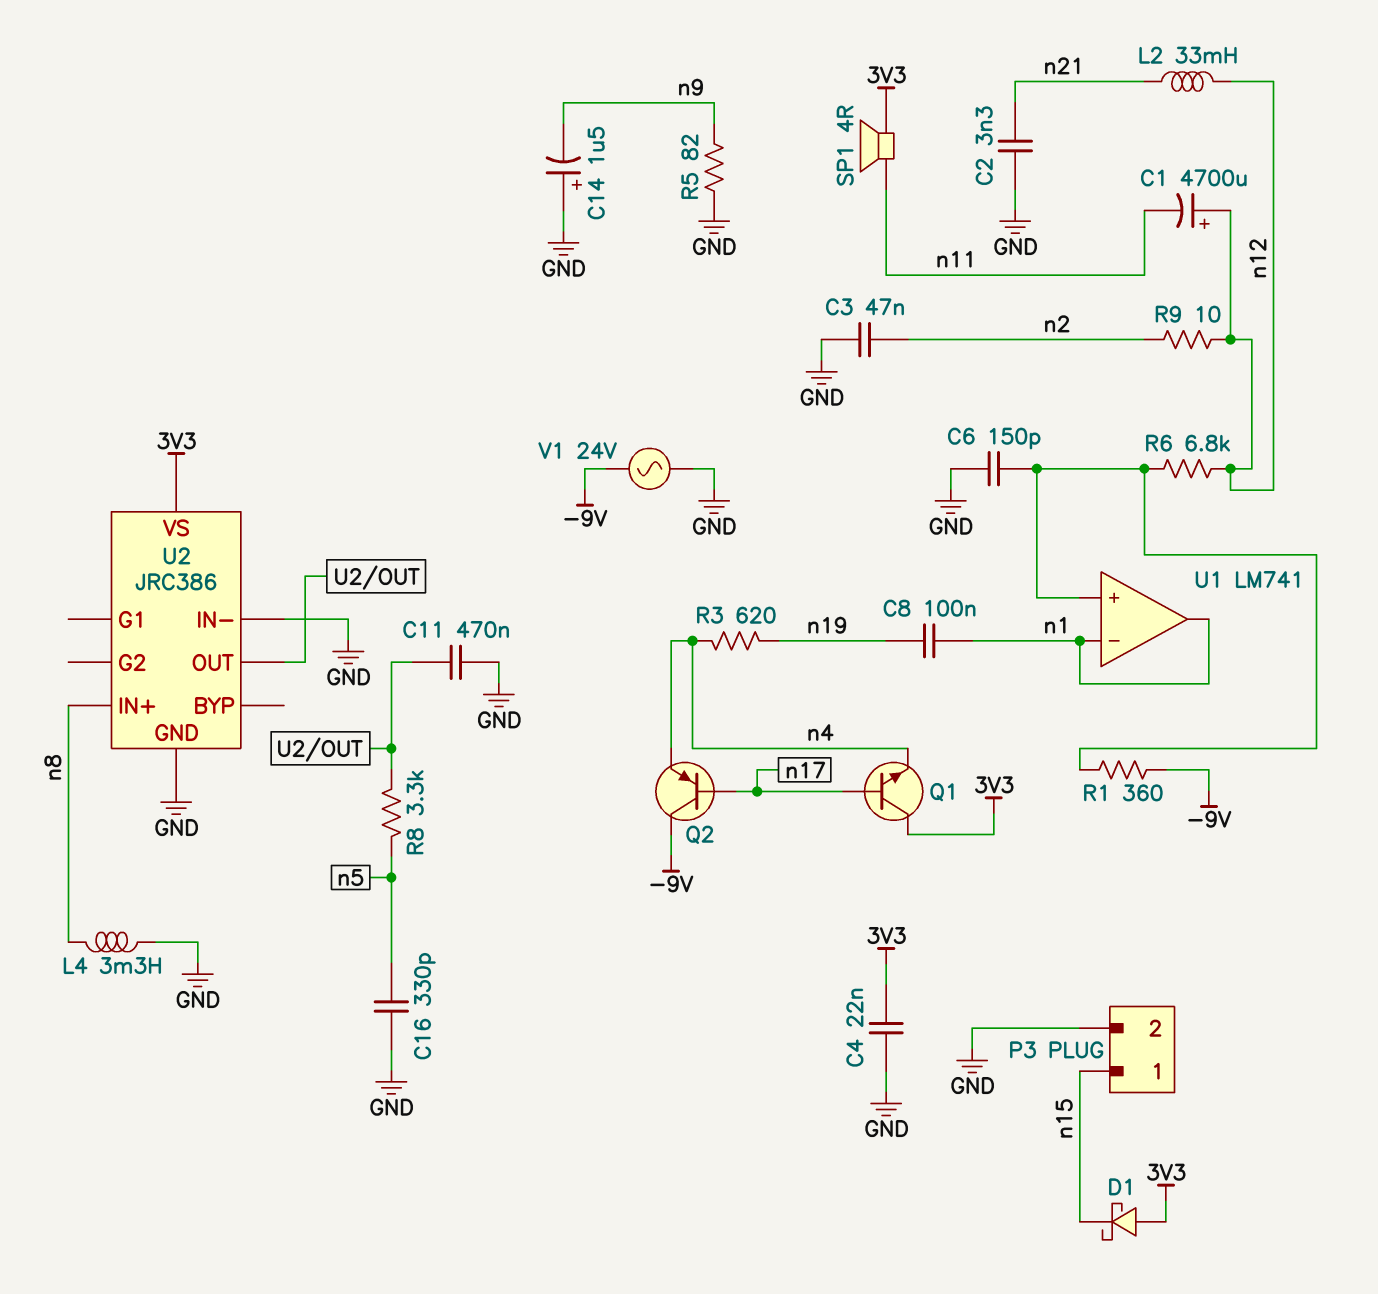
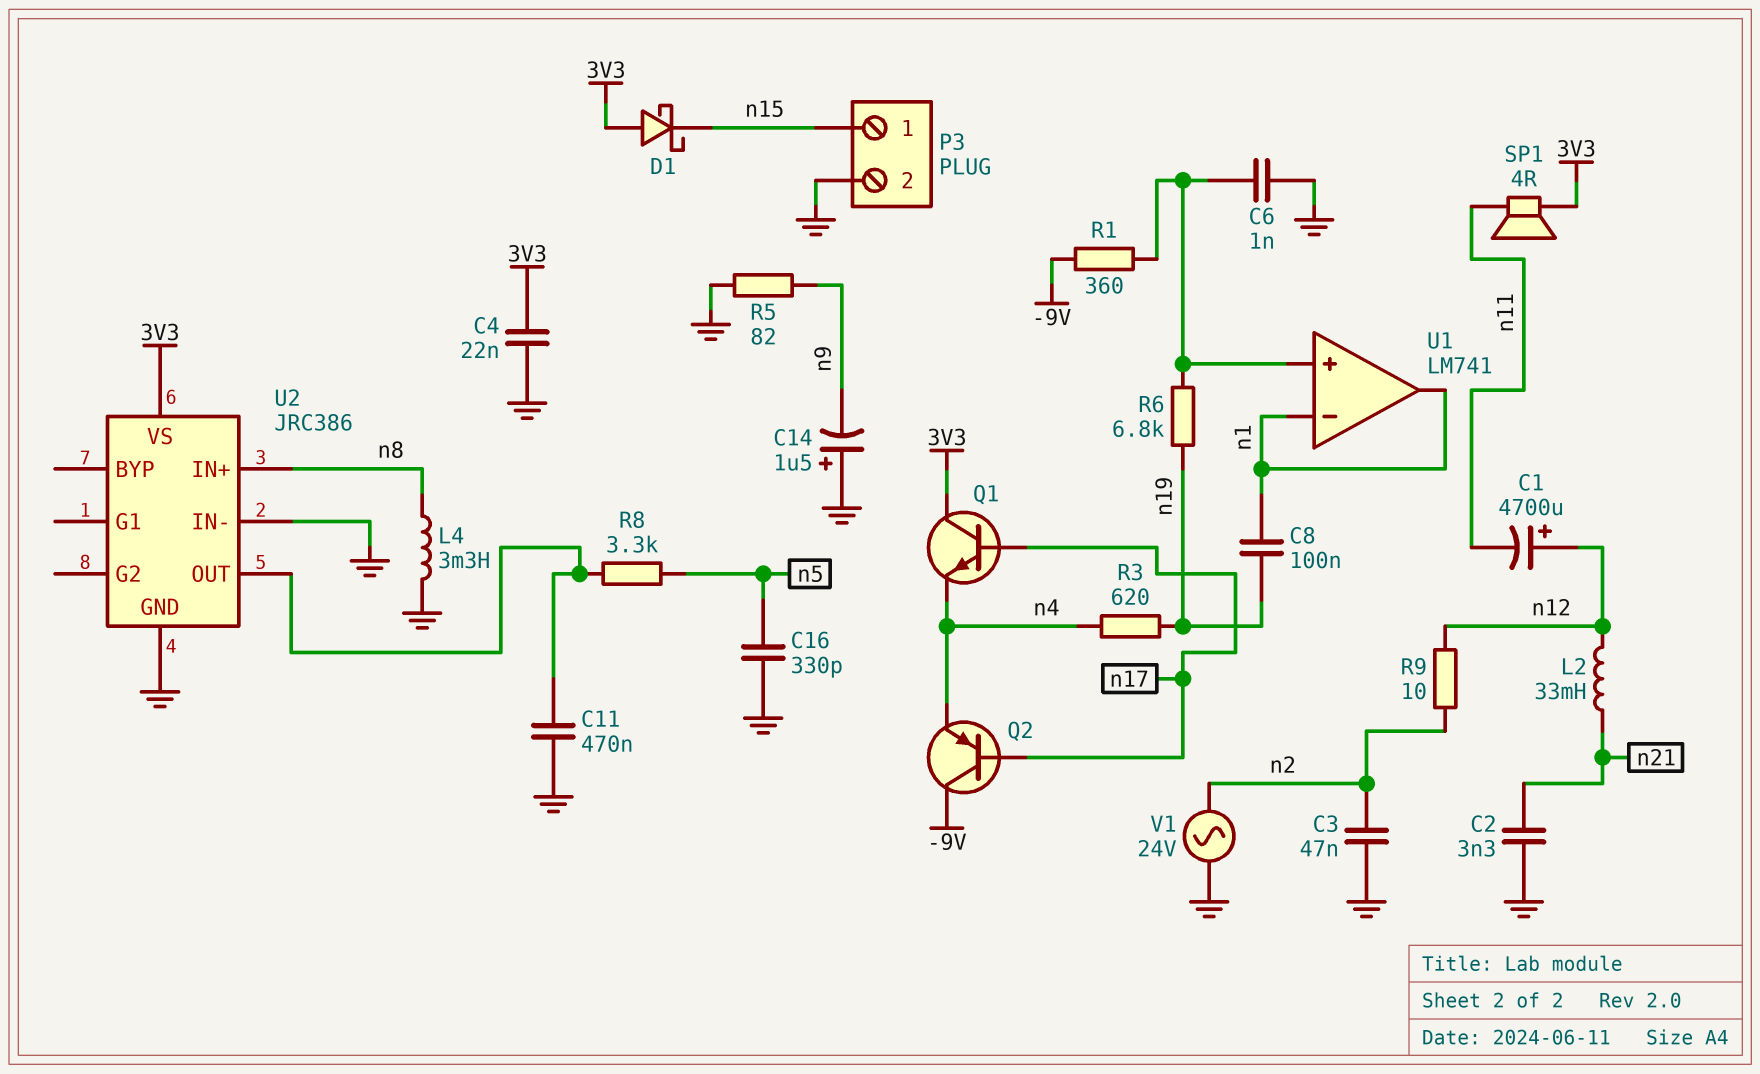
C6: 150pF (GND, U1/in+) -> 1nF (GND, U1/in+)
R6: 6.8k (U1/in+, n12) -> 6.8k (U1/in+, n19)
V1: AC 24V (-9V, GND) -> AC 24V (GND, n2)

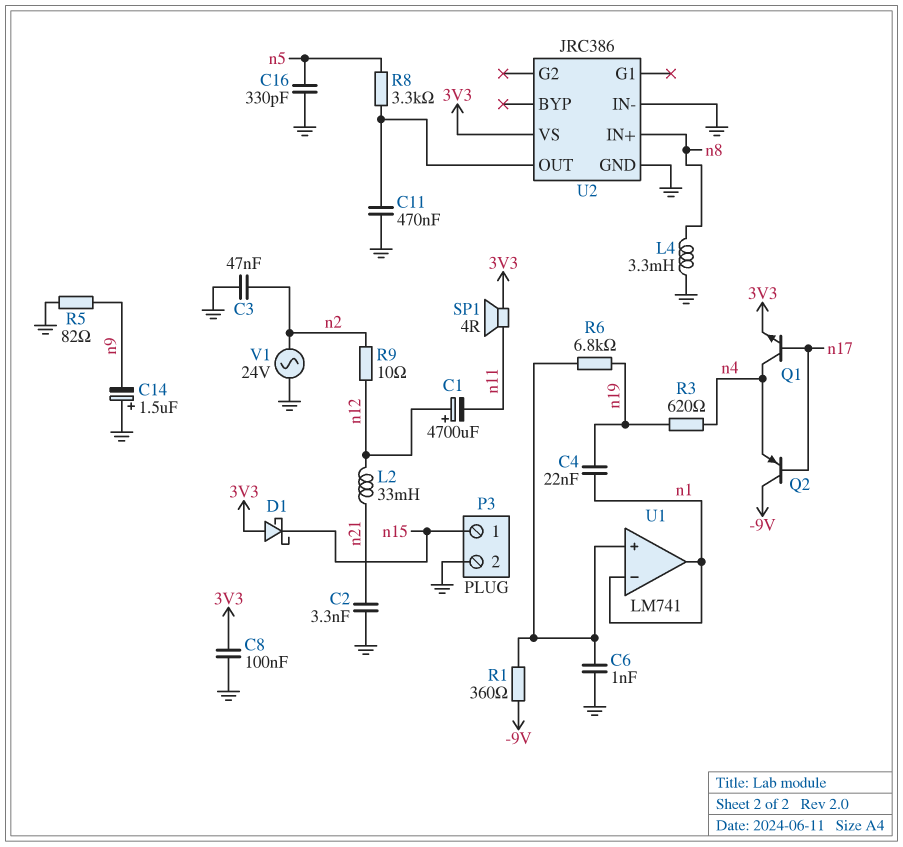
C4: 22nF (3V3, GND) -> 22nF (n1, n19)
C8: 100nF (n1, n19) -> 100nF (3V3, GND)
Q1: NPN (B n17, C 3V3, E n4) -> NPN (B n17, C n4, E 3V3)

